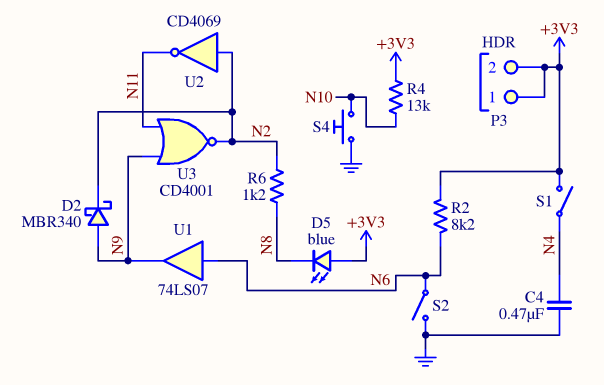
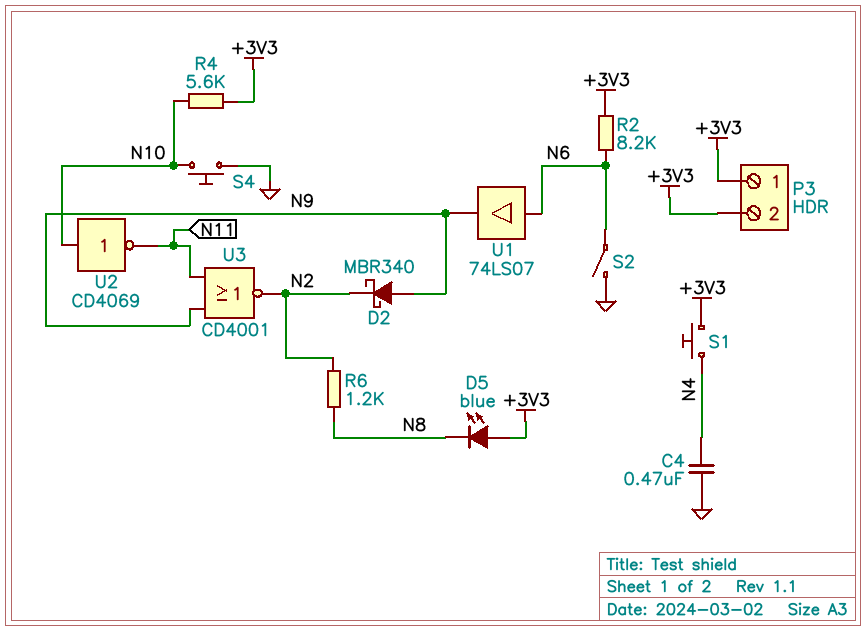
R4: 13k (+3V3, N10) -> 5.6k (+3V3, N10)
S1: switch (+3V3, N4) -> button (+3V3, N4)
U2: NOT CD4069 (in N2, out N11) -> NOT CD4069 (in N10, out N11)

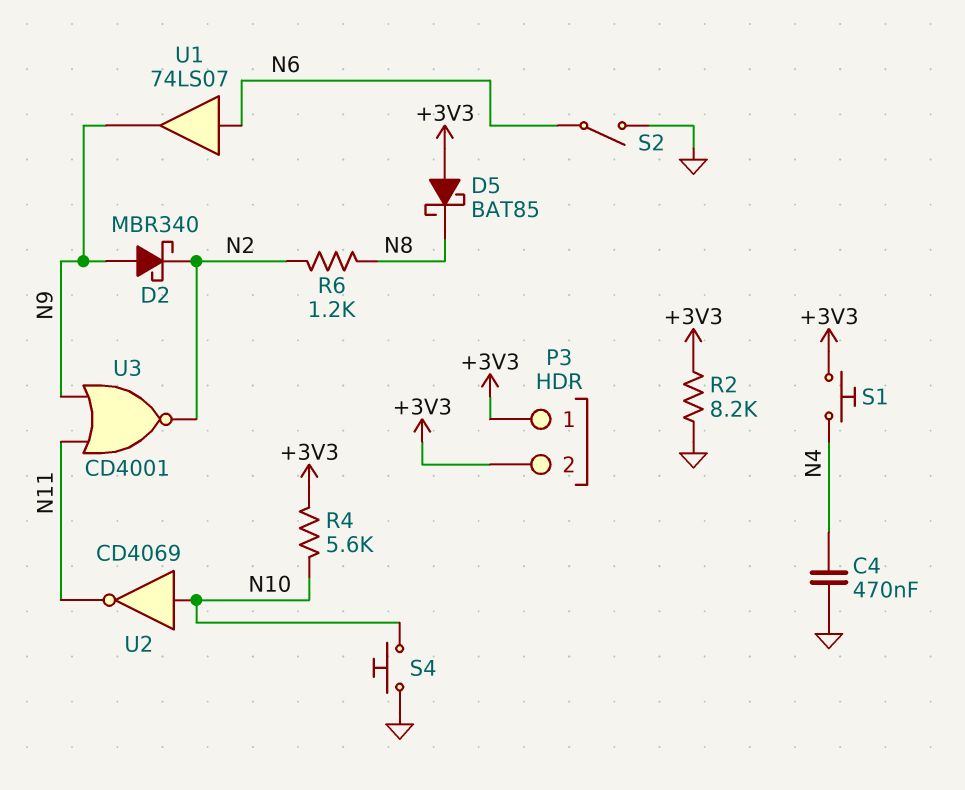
D5: LED blue (A +3V3, K N8) -> schottky BAT85 (A +3V3, K N8)
R2: 8.2k (+3V3, N6) -> 8.2k (+3V3, GND)

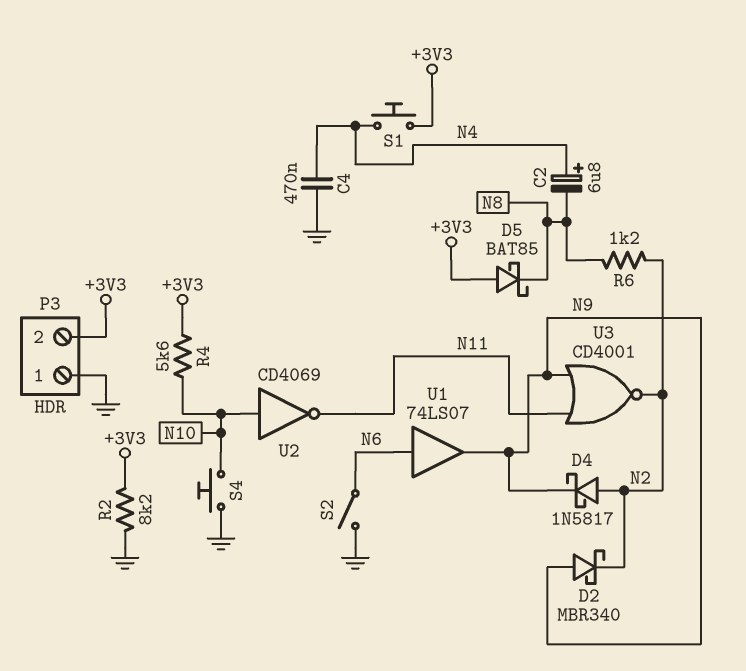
C2: none -> 6.8uF (plus N4, minus N8)
D4: none -> schottky 1N5817 (A N2, K N9)
P3 pin 1: +3V3 -> GND

